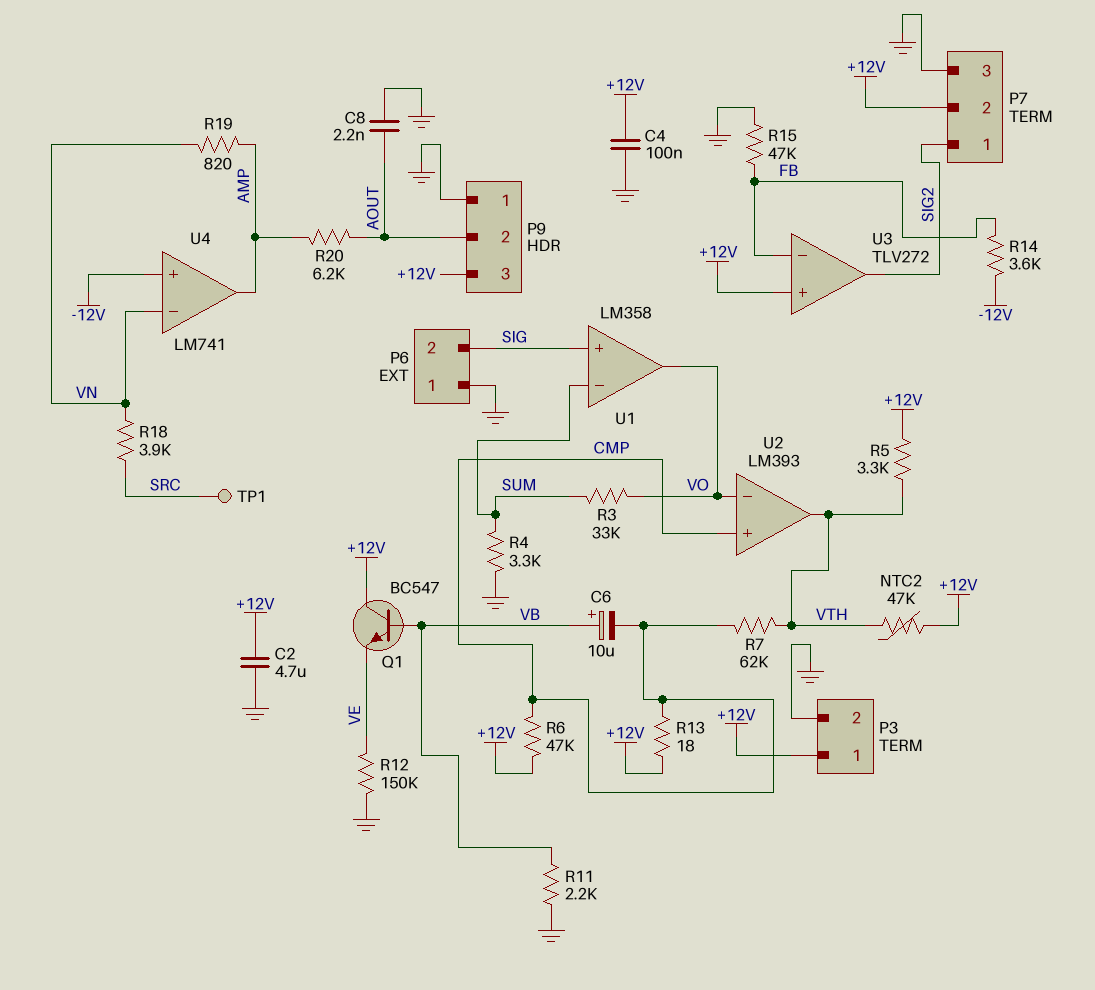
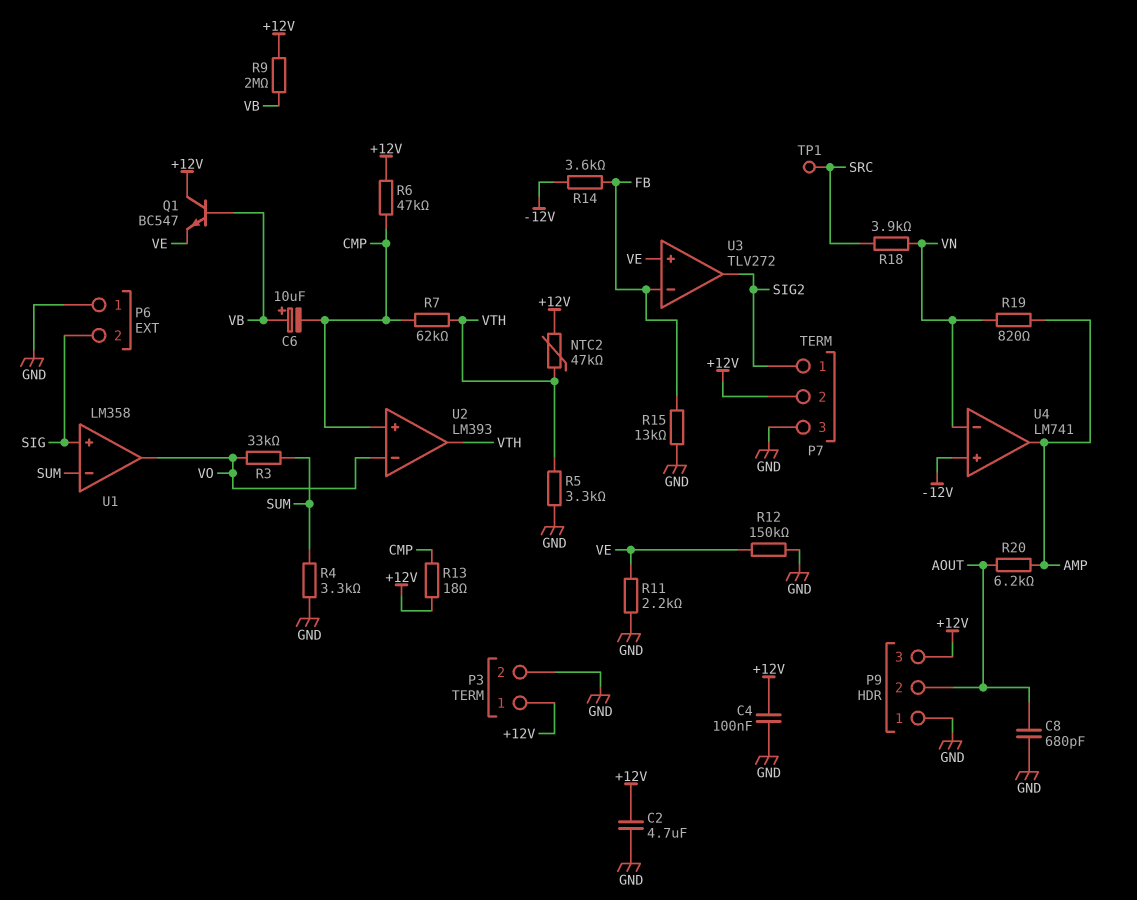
C8: 2.2nF (AOUT, GND) -> 680pF (AOUT, GND)
R5: 3.3k (+12V, VTH) -> 3.3k (GND, VTH)
R9: none -> 2M (+12V, VB)
R11: 2.2k (GND, VB) -> 2.2k (GND, VE)
R15: 47k (FB, GND) -> 13k (FB, GND)
U3 pin in+: +12V -> VE

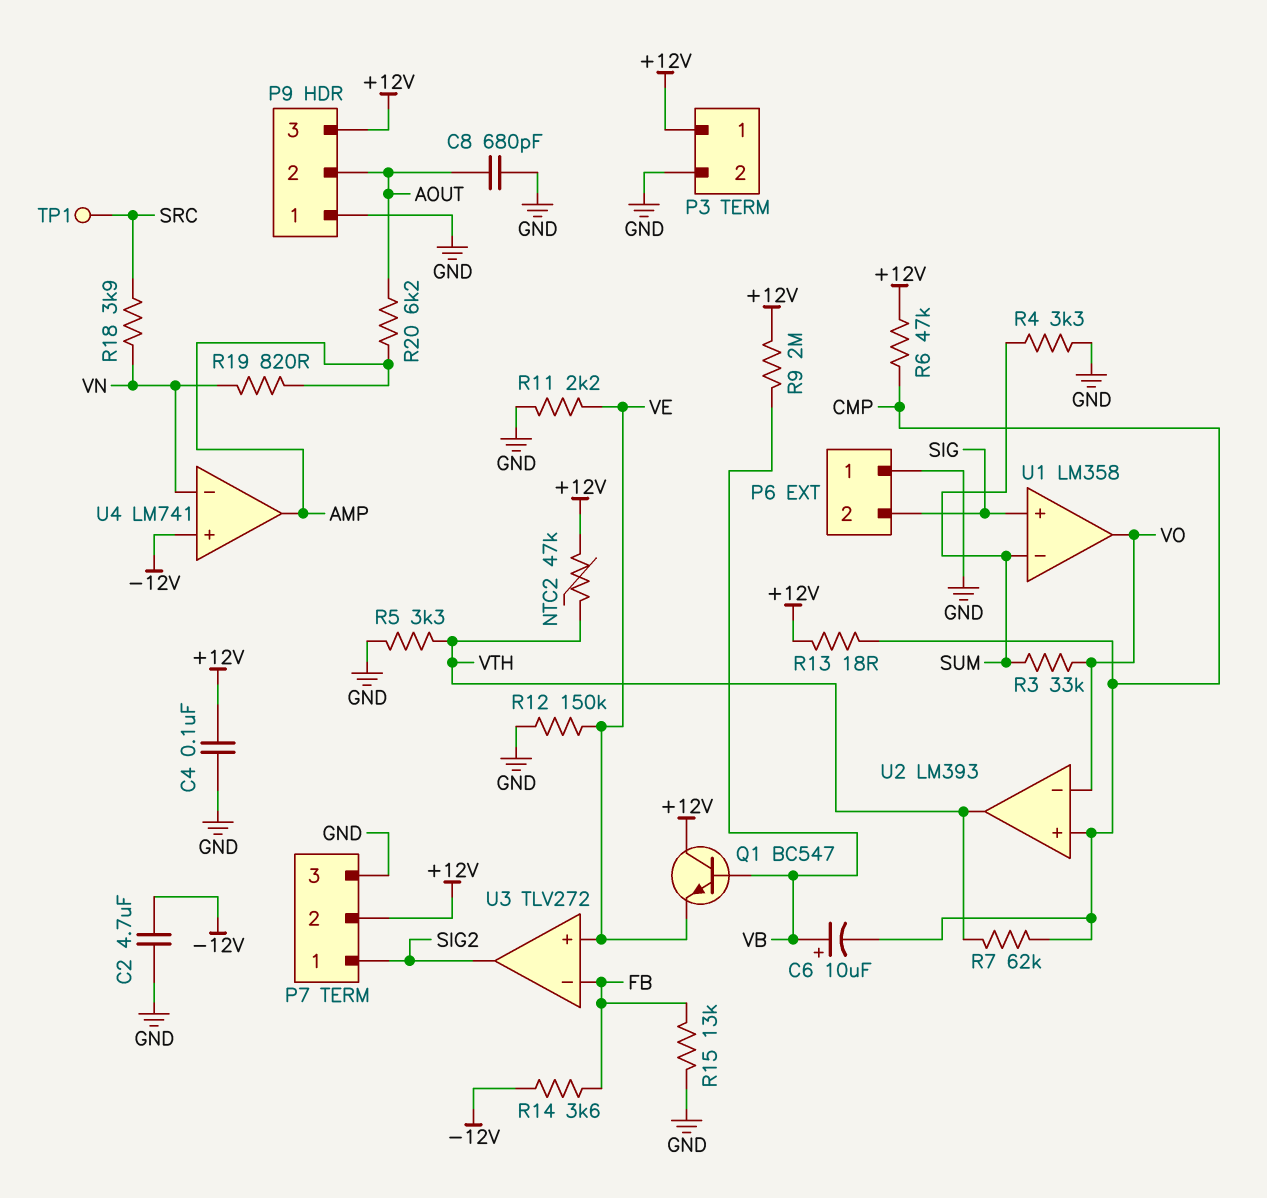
C2: 4.7uF (+12V, GND) -> 4.7uF (-12V, GND)

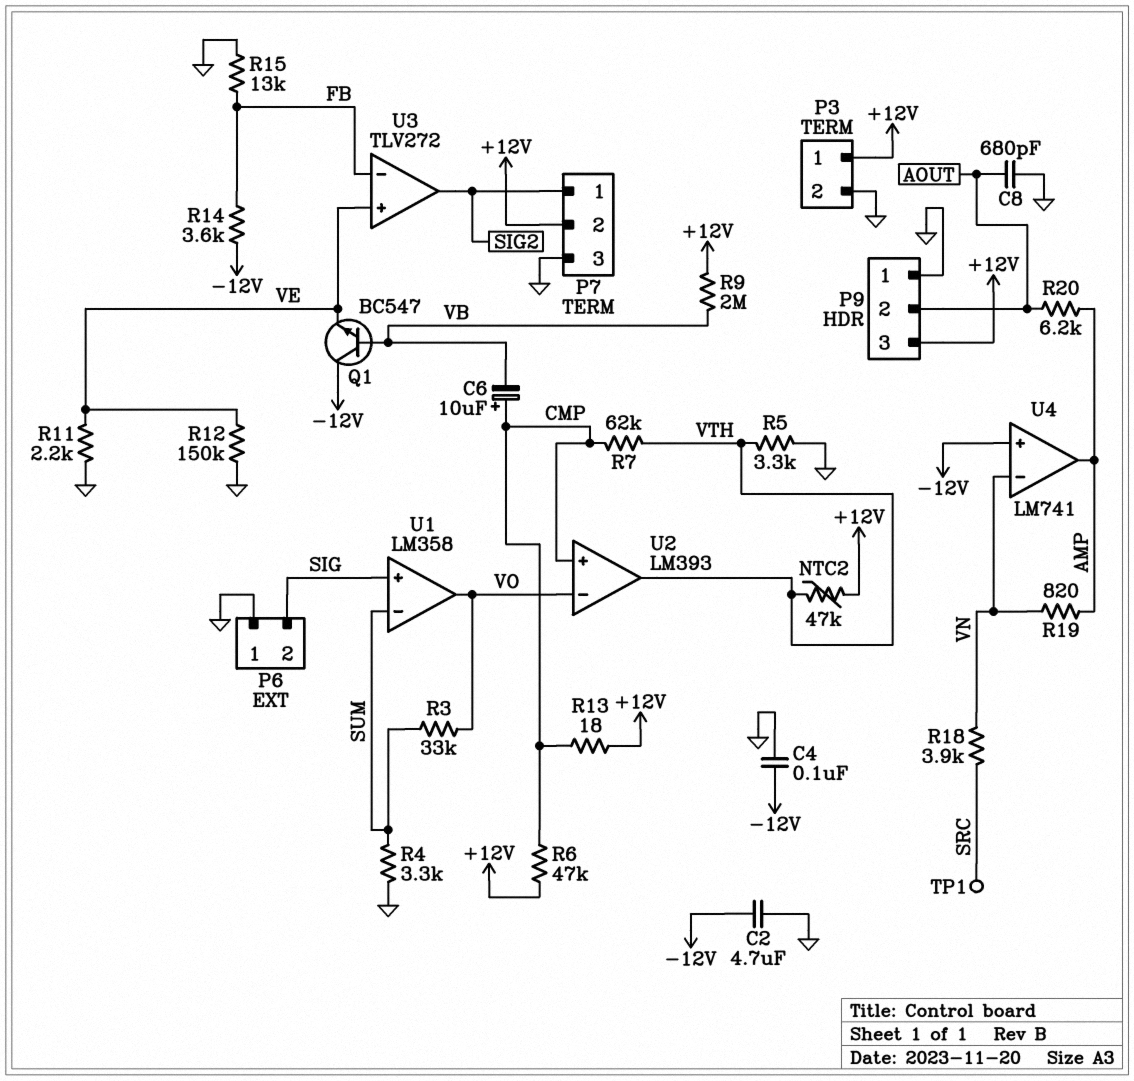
C4: 100nF (+12V, GND) -> 100nF (-12V, GND)
C6: 10uF (plus VB, minus CMP) -> 10uF (plus CMP, minus VB)
Q1: NPN BC547 (B VB, C +12V, E VE) -> NPN BC547 (B VB, C -12V, E VE)

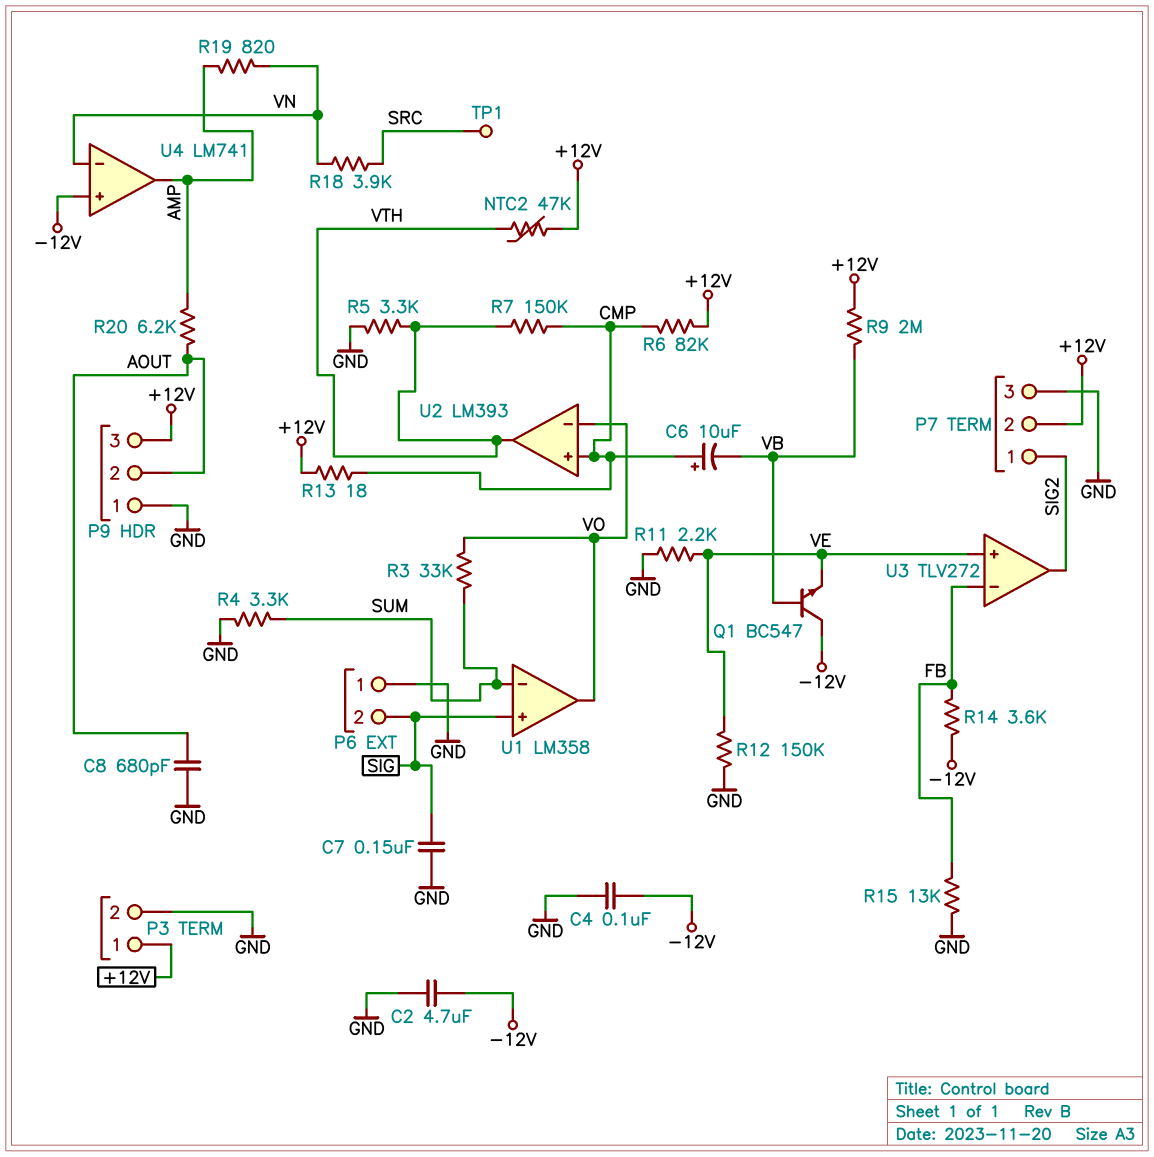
C7: none -> 150nF (GND, SIG)
R6: 47k (+12V, CMP) -> 82k (+12V, CMP)
R7: 62k (CMP, VTH) -> 150k (CMP, VTH)

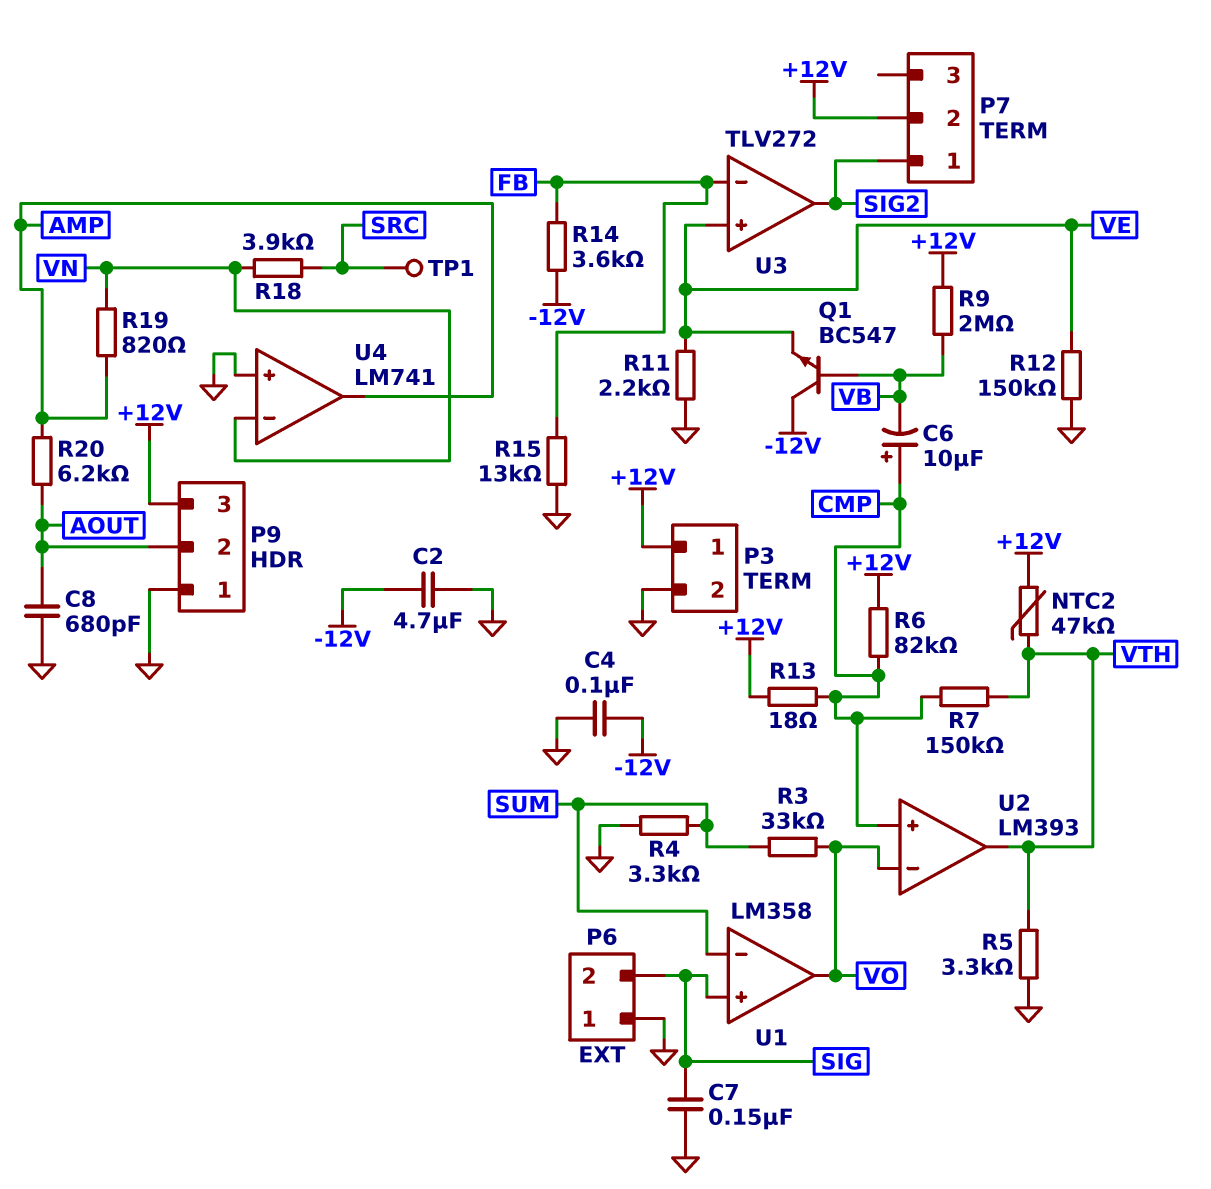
P7 pin 3: GND -> none
U4 pin in+: -12V -> GND

